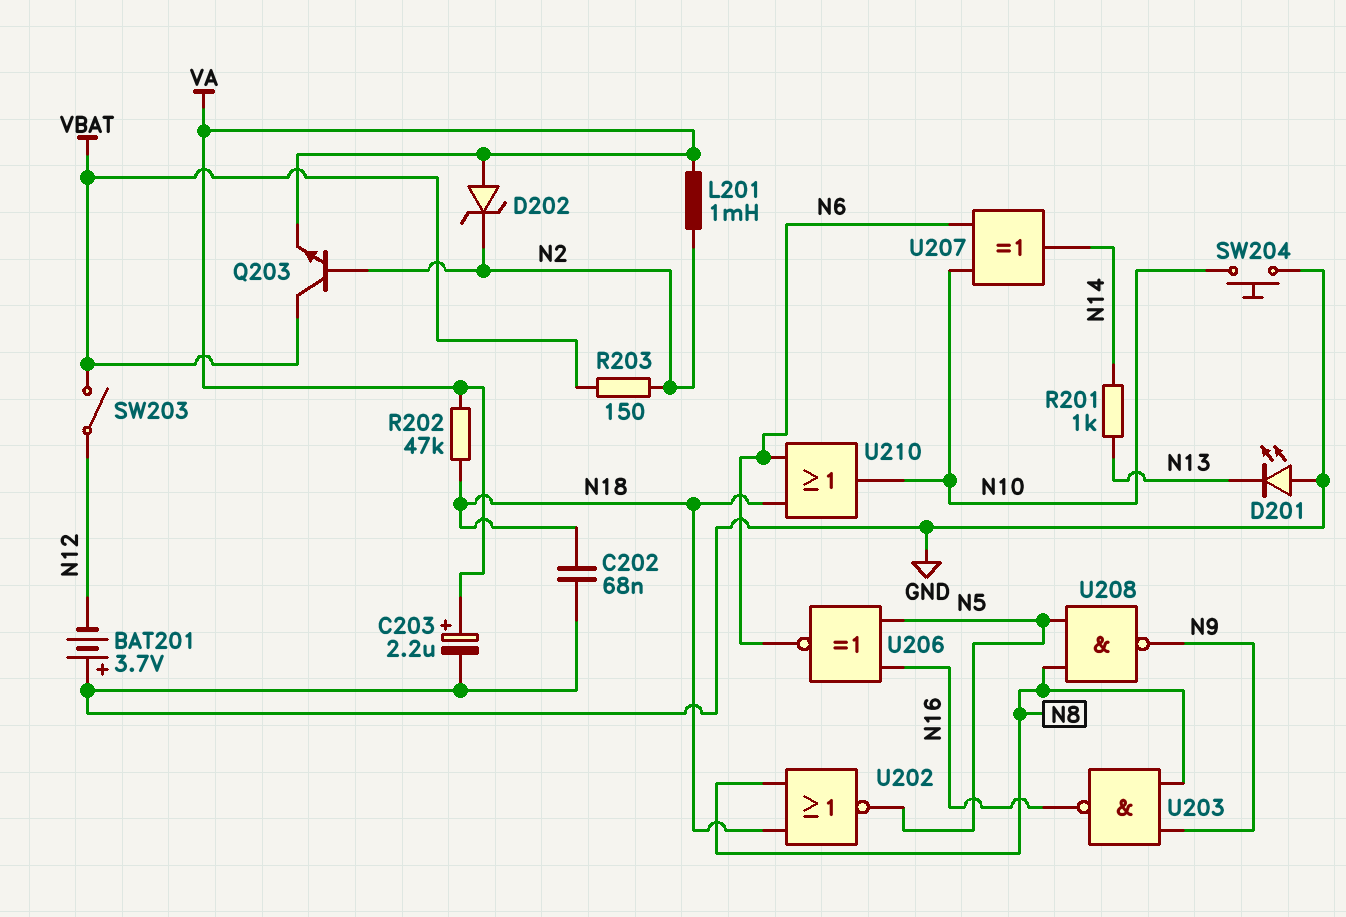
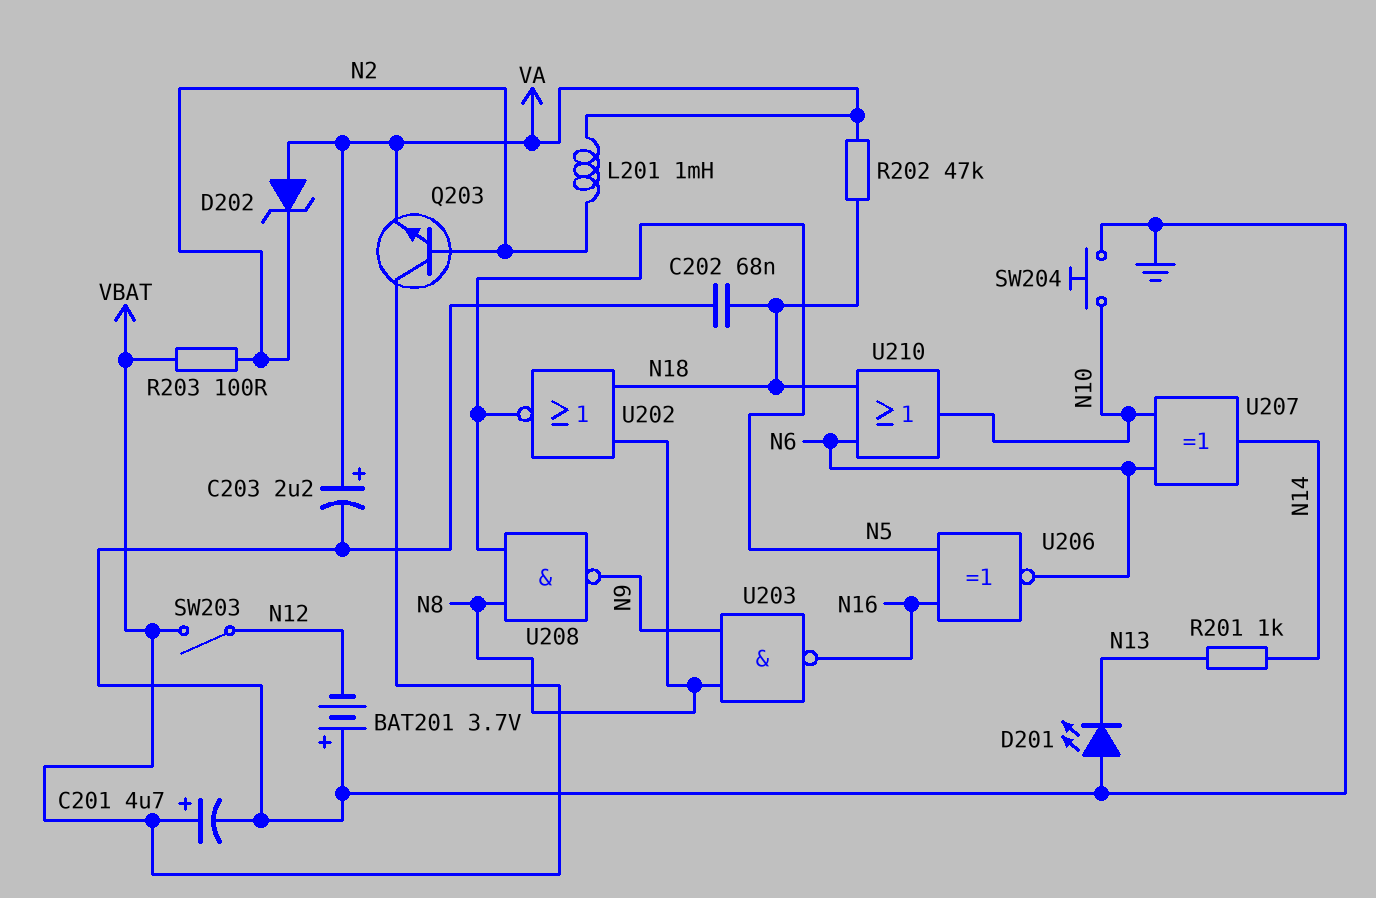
C201: none -> 4.7uF (plus VBAT, minus GND)
R203: 150 (N2, VBAT) -> 100 (N2, VBAT)

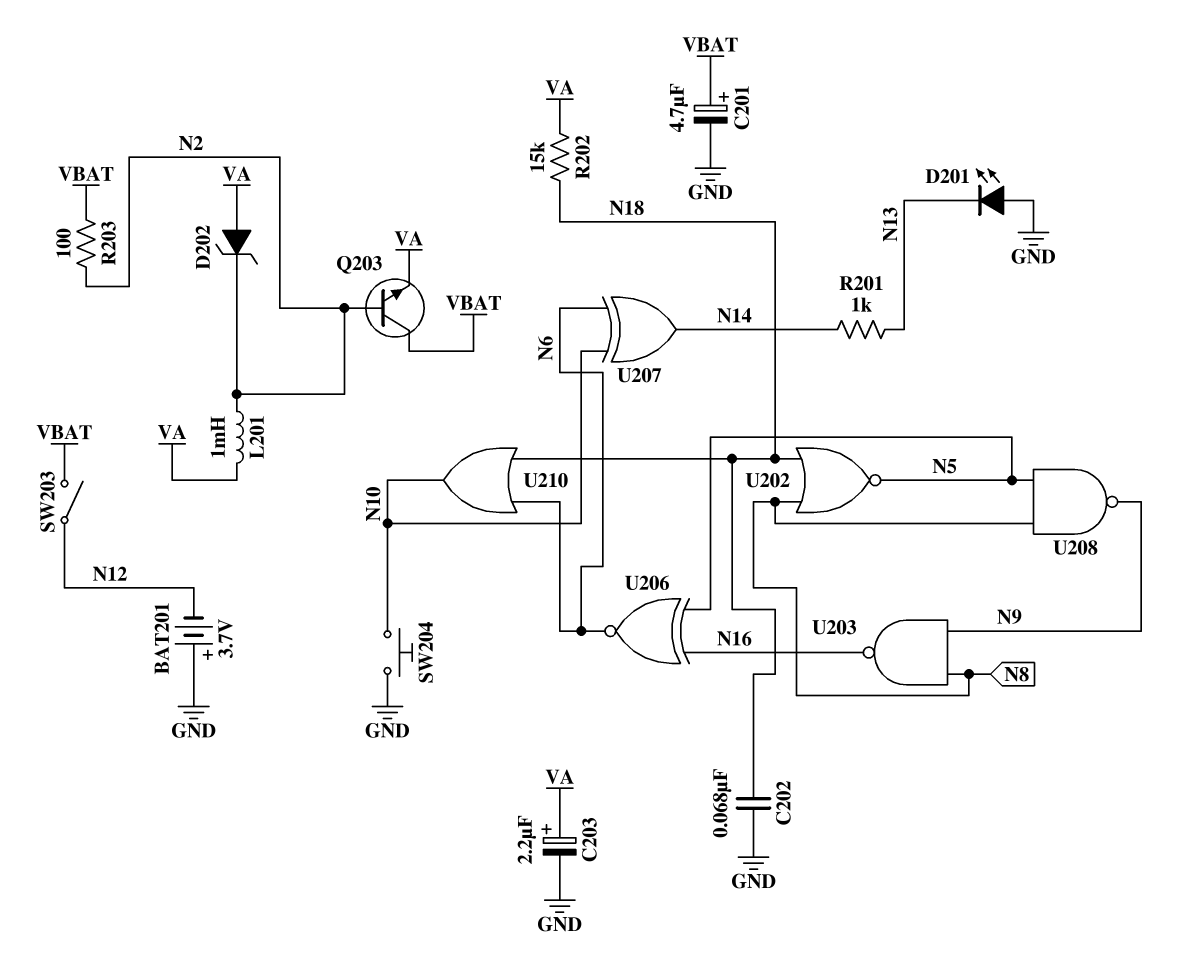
R202: 47k (N18, VA) -> 15k (N18, VA)

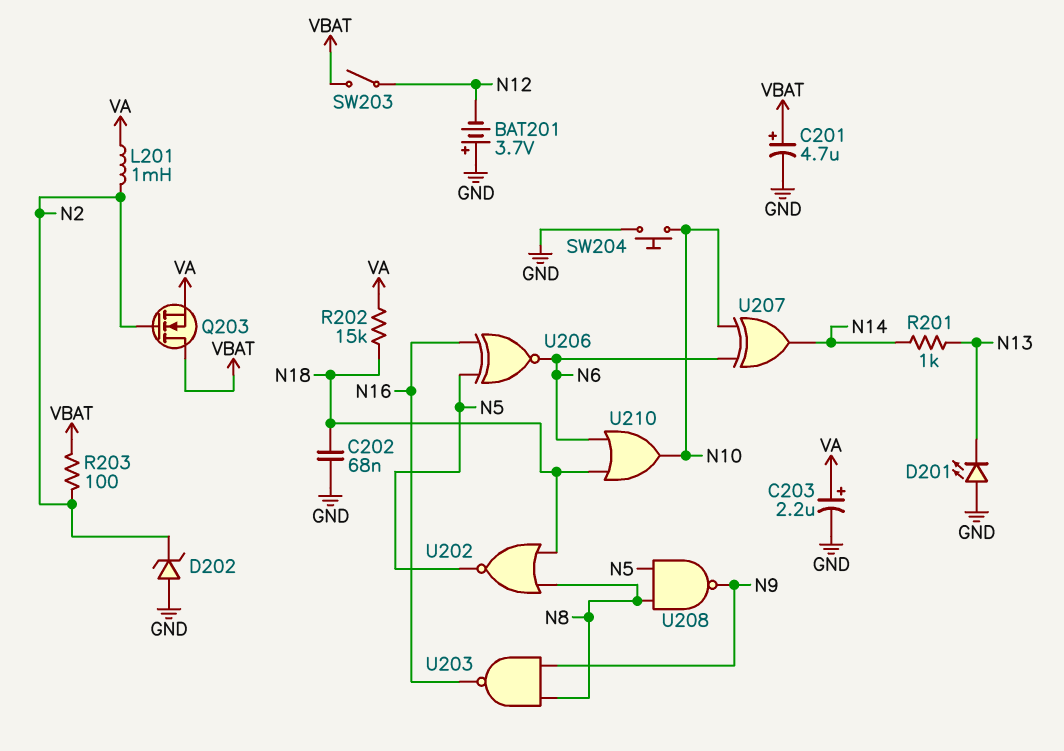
D202: zener (A VA, K N2) -> zener (A GND, K N2)
Q203: NPN (B N2, C VBAT, E VA) -> NMOS (G N2, D VBAT, S VA)

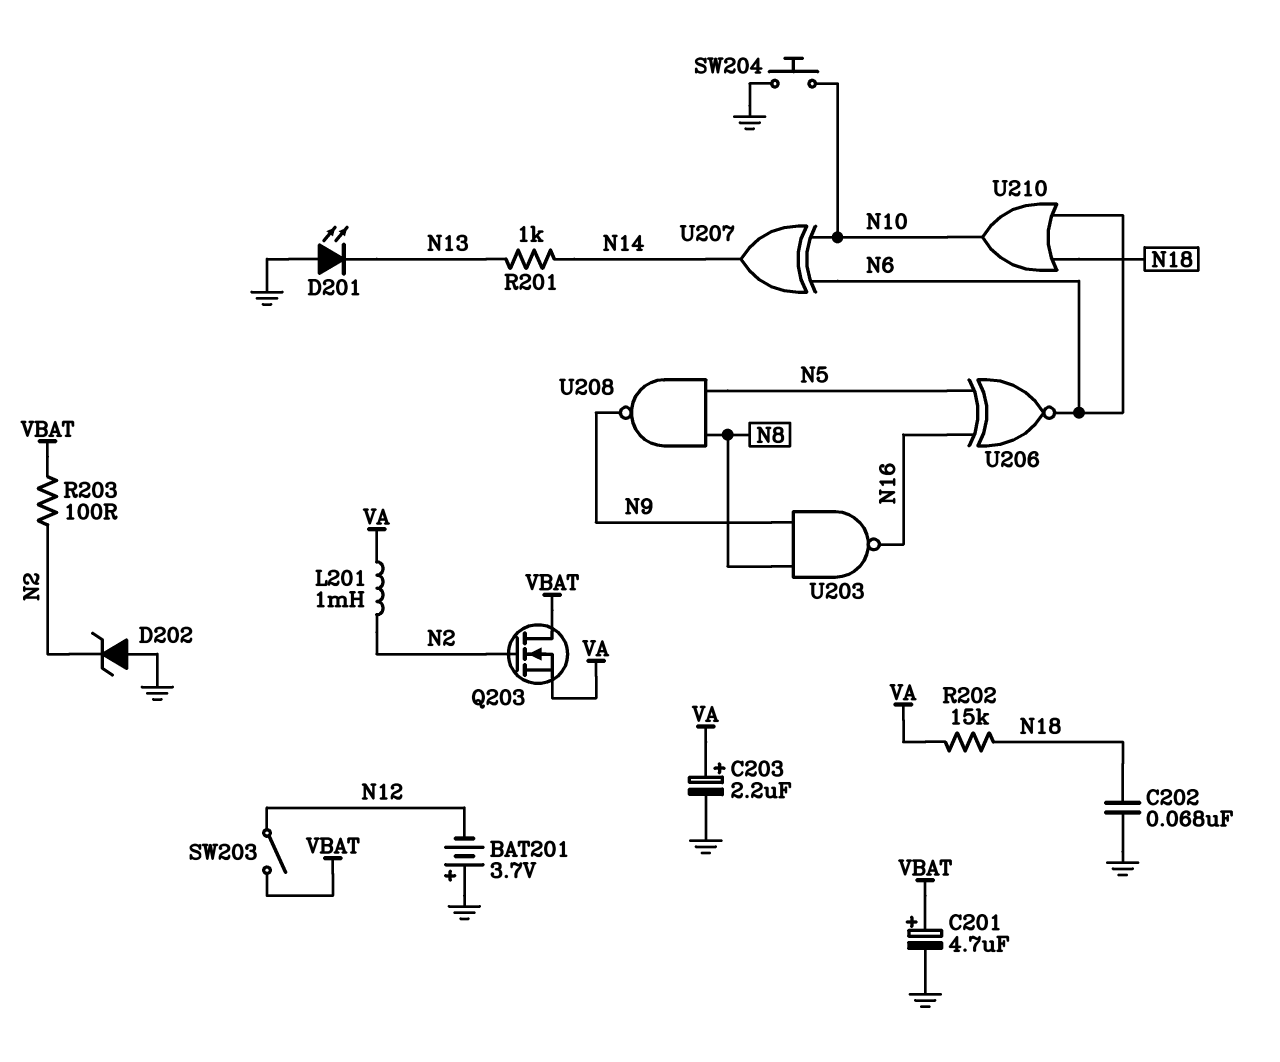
U202: NOR (in N8, in N18, out N5) -> none

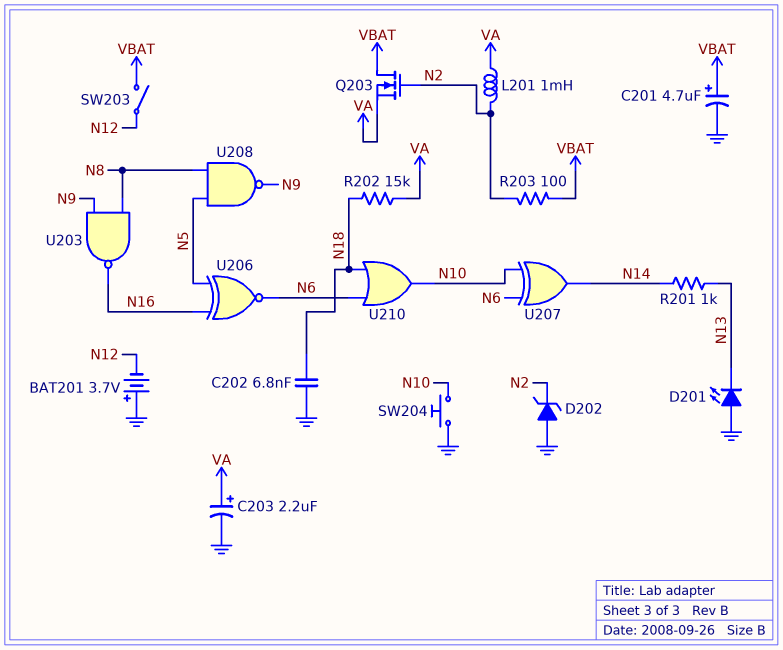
C202: 68nF (GND, N18) -> 6.8nF (GND, N18)

